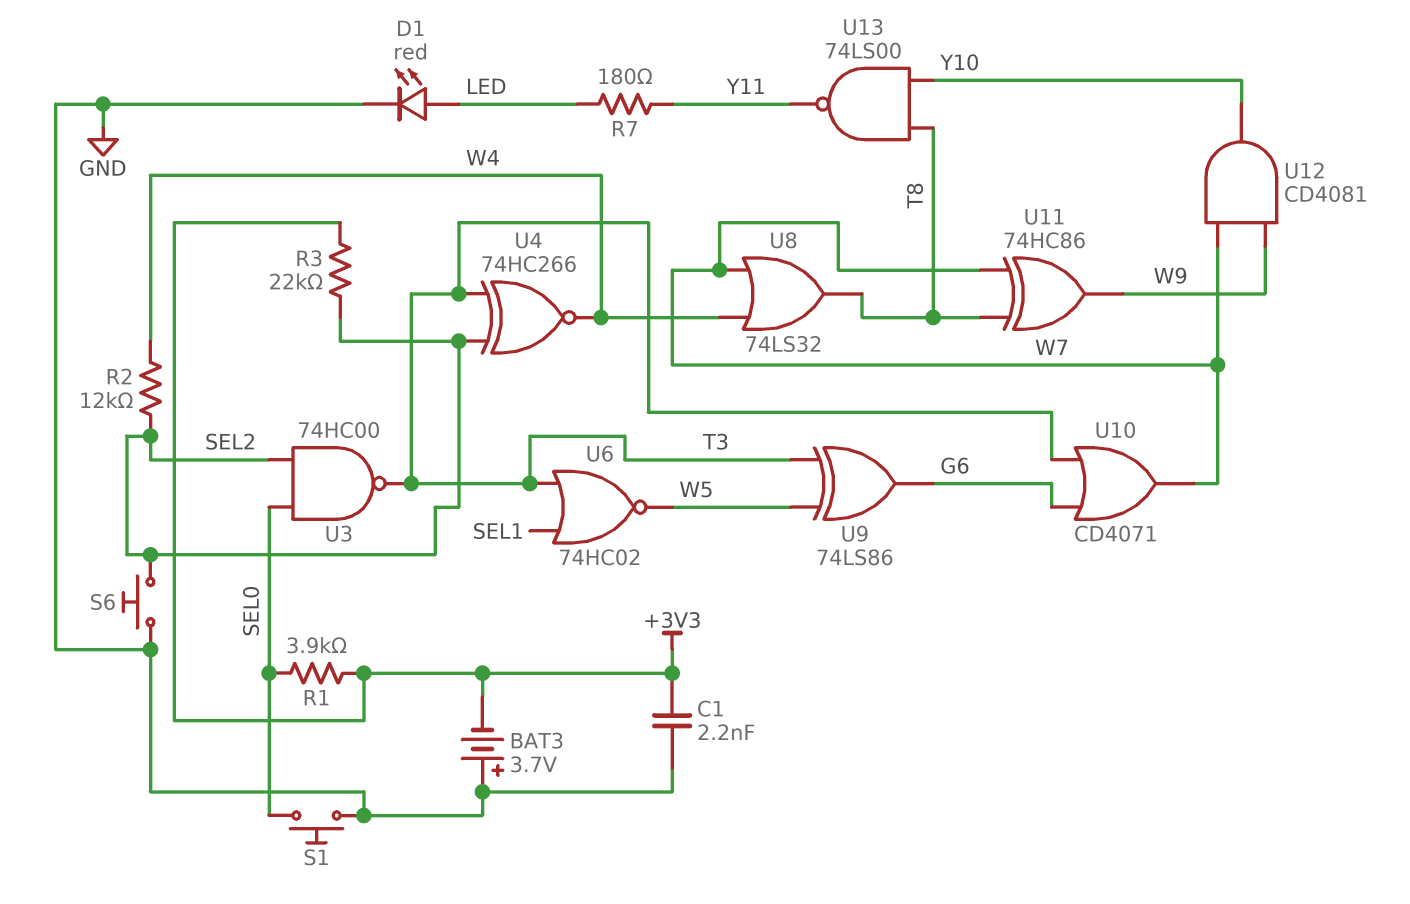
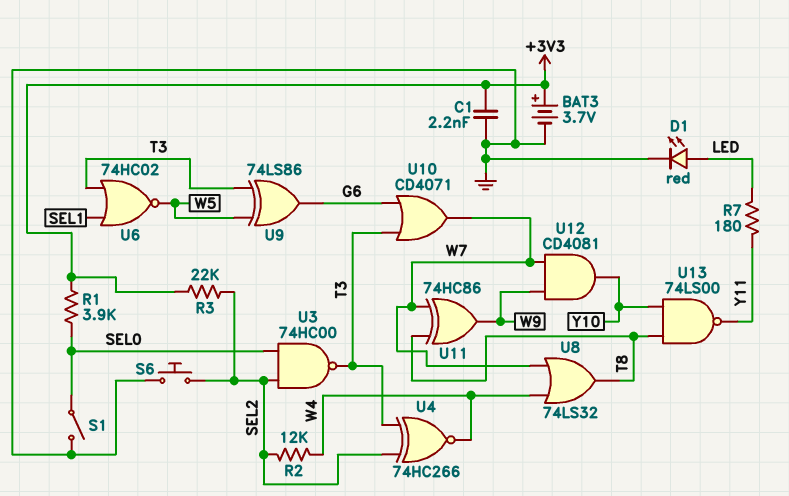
BAT3: 3.7V (plus GND, minus +3V3) -> 3.7V (plus +3V3, minus GND)
S1: button (GND, SEL0) -> switch (GND, SEL0)

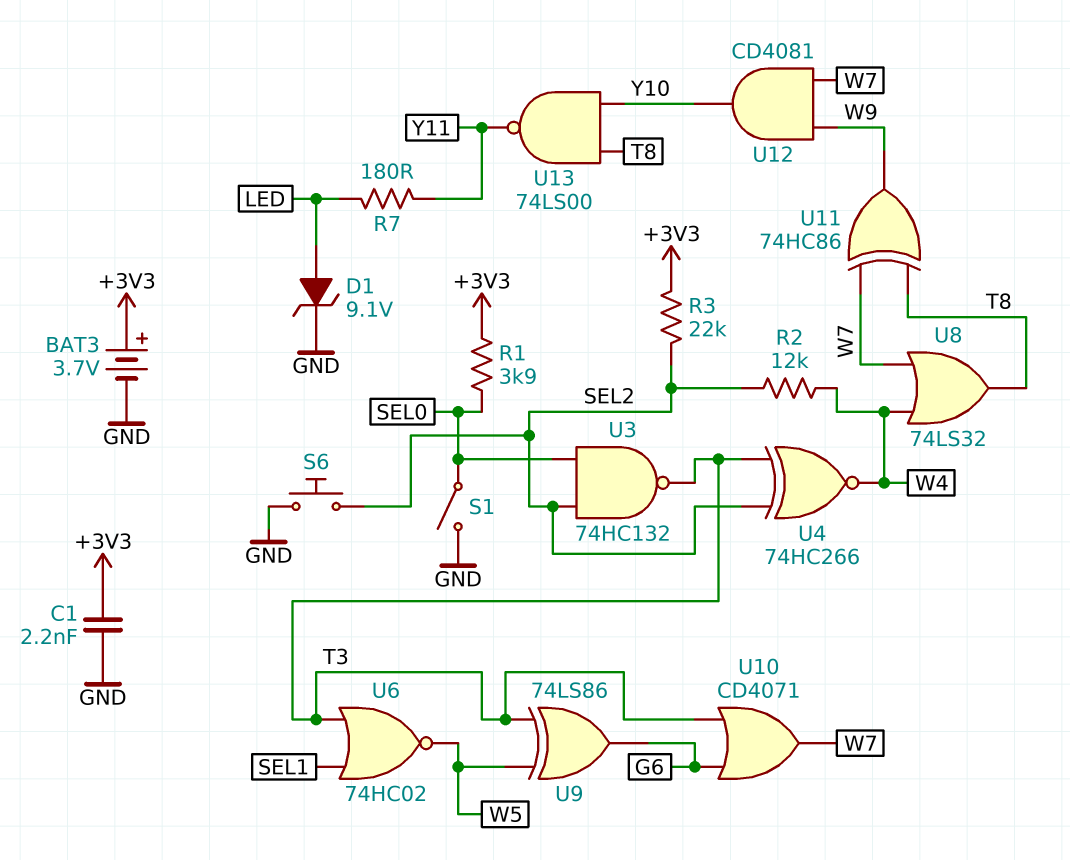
D1: LED red (A LED, K GND) -> zener 9.1V (A LED, K GND)
U3: NAND 74HC00 (in SEL0, in SEL2, out T3) -> NAND 74HC132 (in SEL0, in SEL2, out T3)

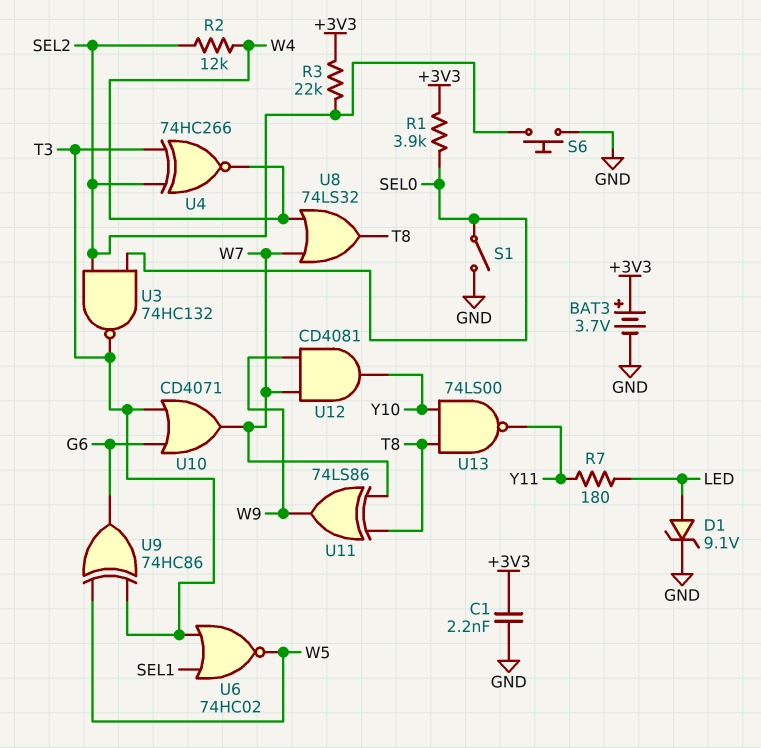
U9: XOR 74LS86 (in T3, in W5, out G6) -> XOR 74HC86 (in T3, in W5, out G6)
U11: XOR 74HC86 (in T8, in W7, out W9) -> XOR 74LS86 (in T8, in W7, out W9)

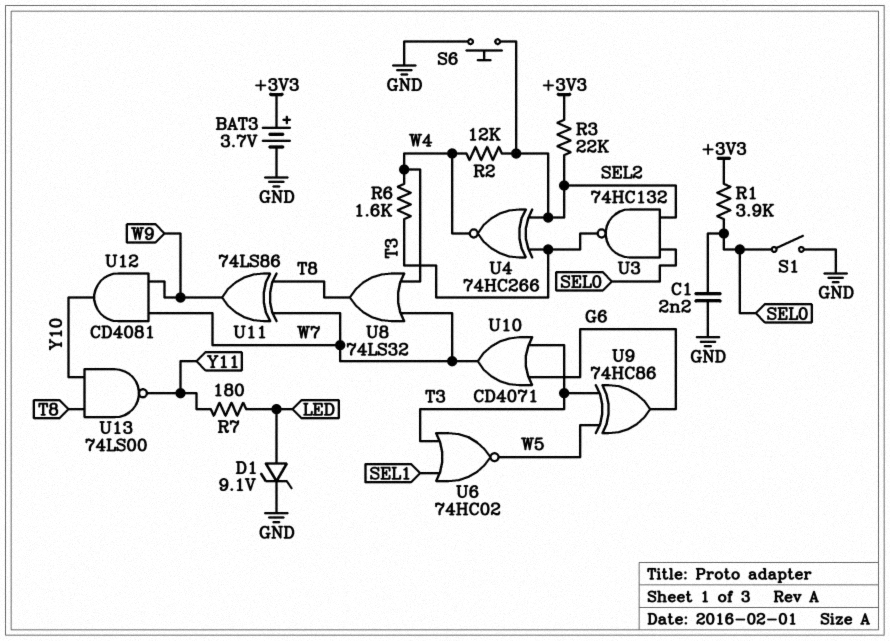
C1: 2.2nF (+3V3, GND) -> 2.2nF (GND, SEL0)
R6: none -> 1.6k (T3, W4)

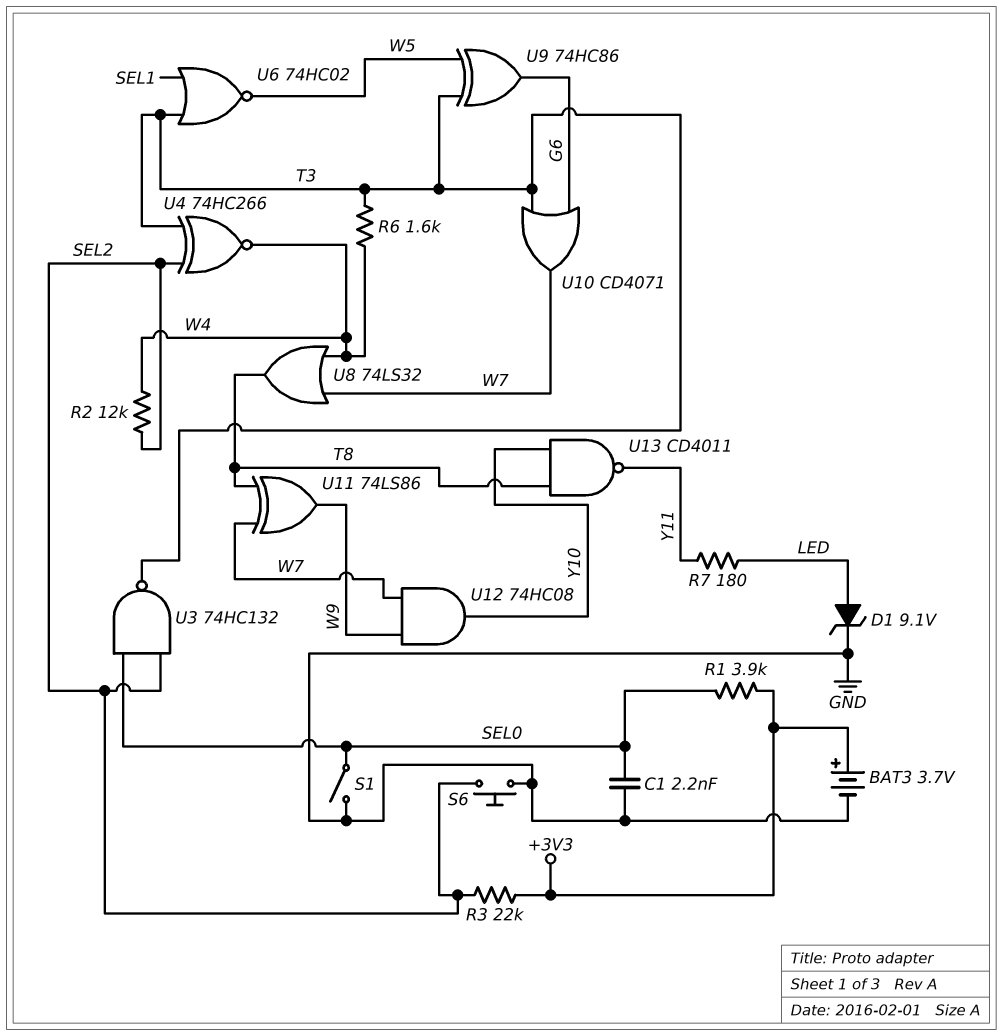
U12: AND CD4081 (in W7, in W9, out Y10) -> AND 74HC08 (in W7, in W9, out Y10)
U13: NAND 74LS00 (in T8, in Y10, out Y11) -> NAND CD4011 (in T8, in Y10, out Y11)

